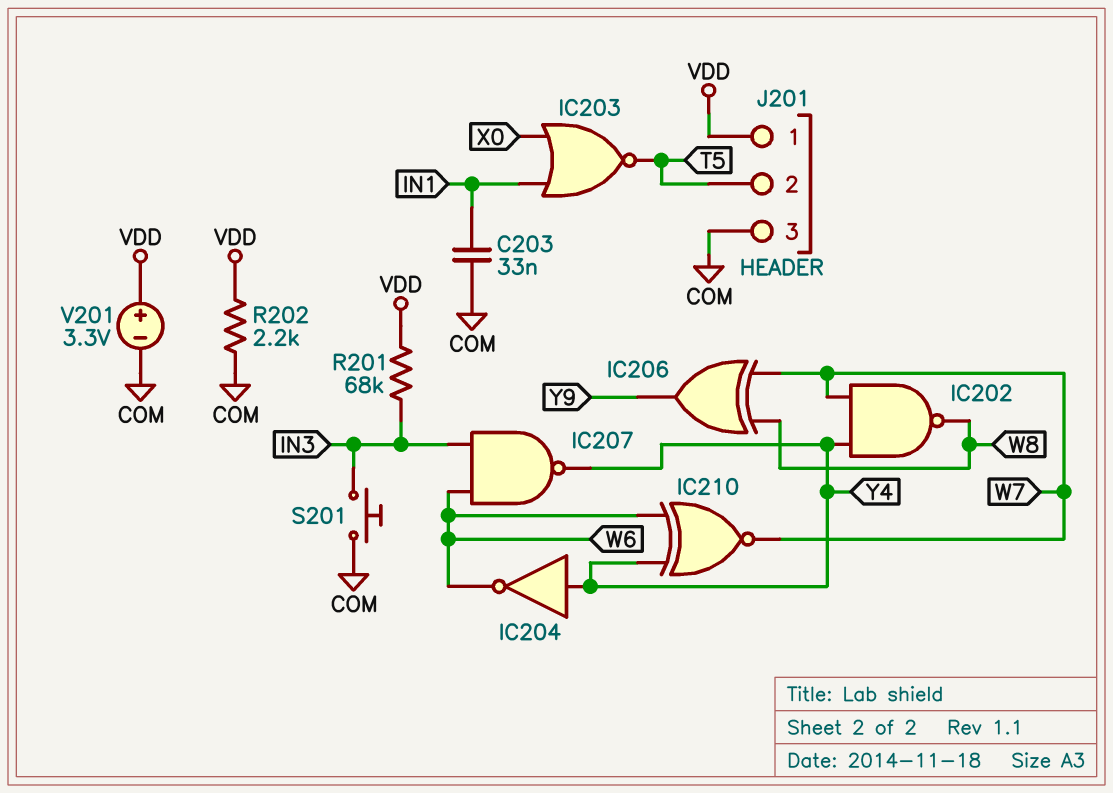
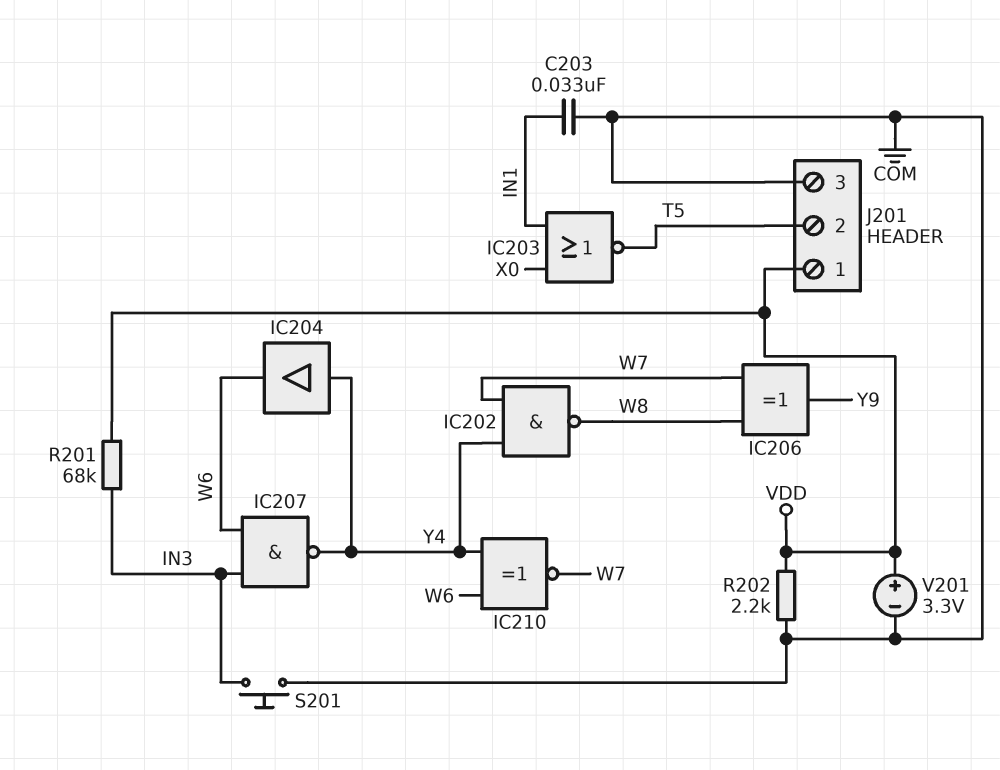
IC204: NOT (in Y4, out W6) -> buffer (in Y4, out W6)

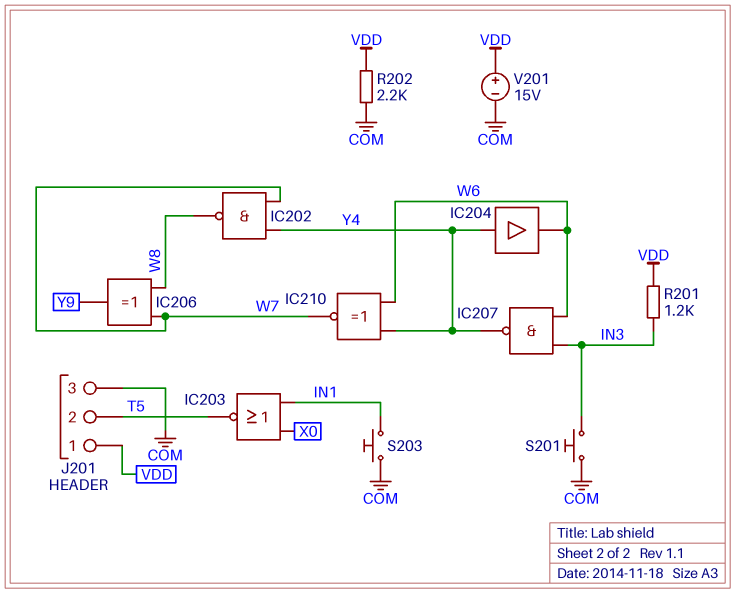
C203: 33nF (COM, IN1) -> none
R201: 68k (IN3, VDD) -> 1.2k (IN3, VDD)
S203: none -> button (COM, IN1)
V201: 3.3V (plus VDD, minus COM) -> 15V (plus VDD, minus COM)

